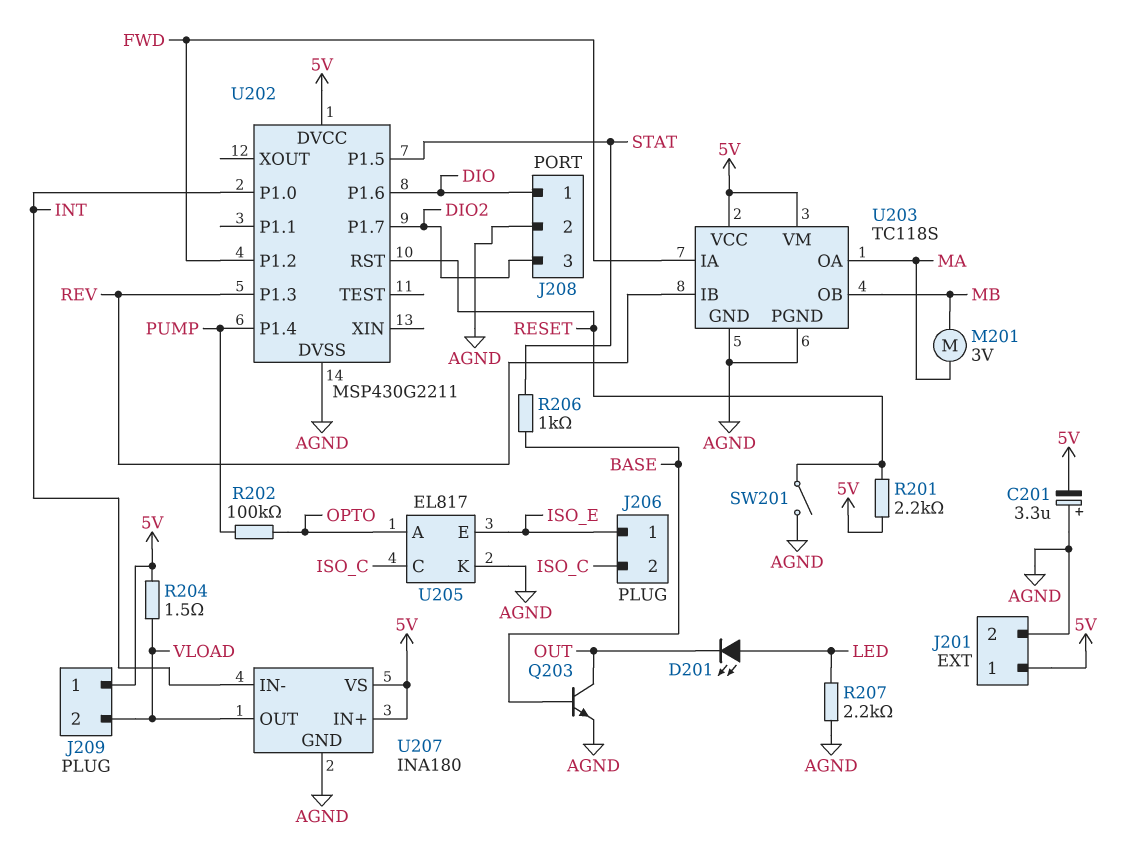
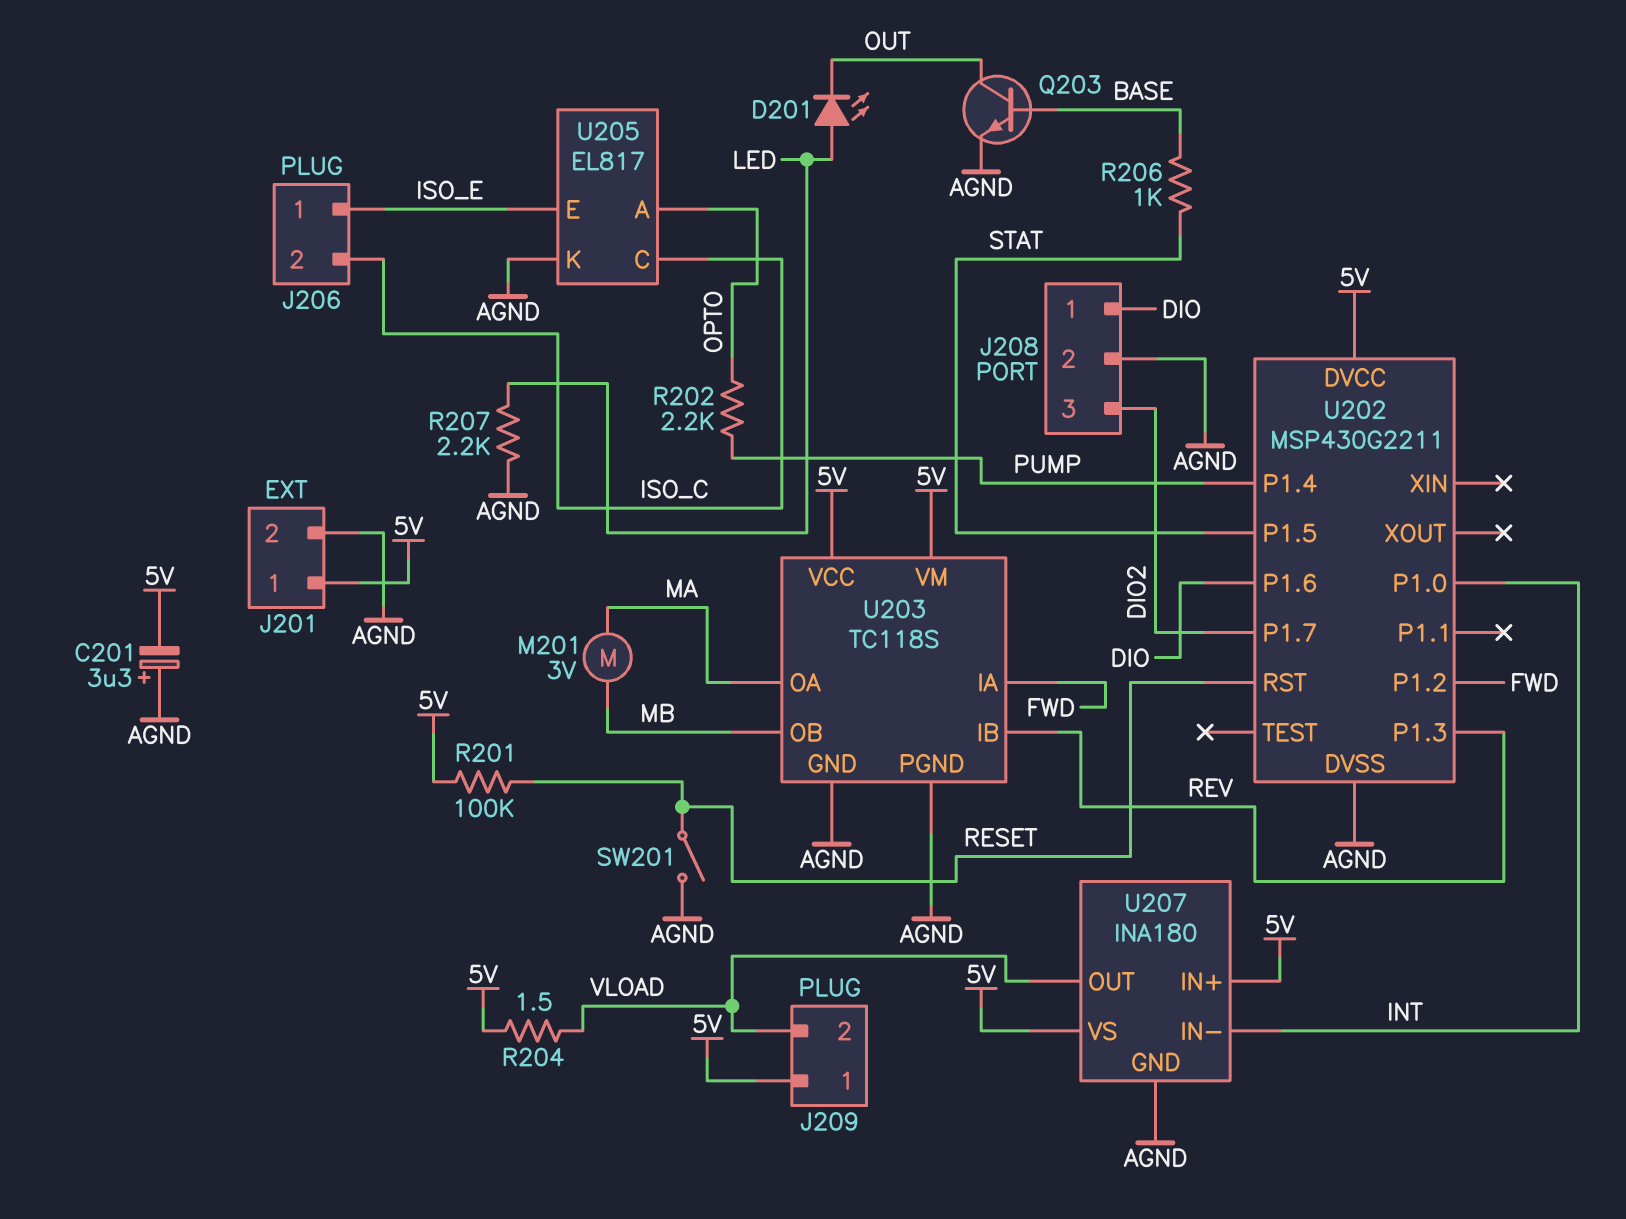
R201: 2.2k (5V, RESET) -> 100k (5V, RESET)
R202: 100k (OPTO, PUMP) -> 2.2k (OPTO, PUMP)

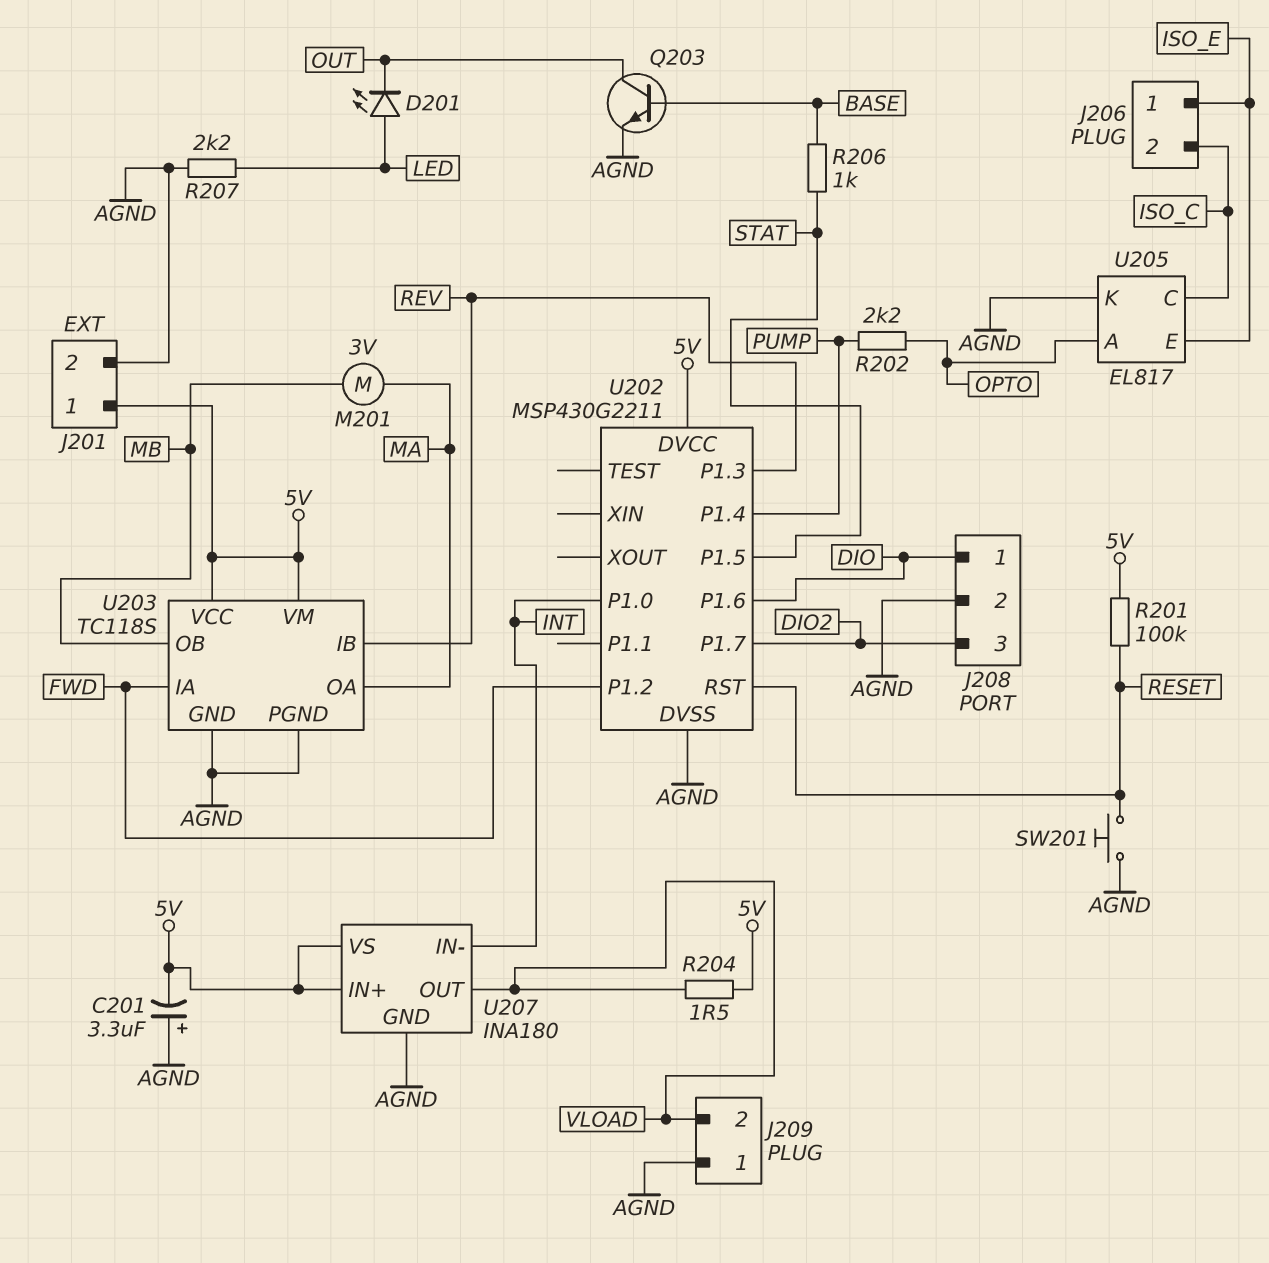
J209 pin 1: 5V -> AGND
SW201: switch (AGND, RESET) -> button (AGND, RESET)

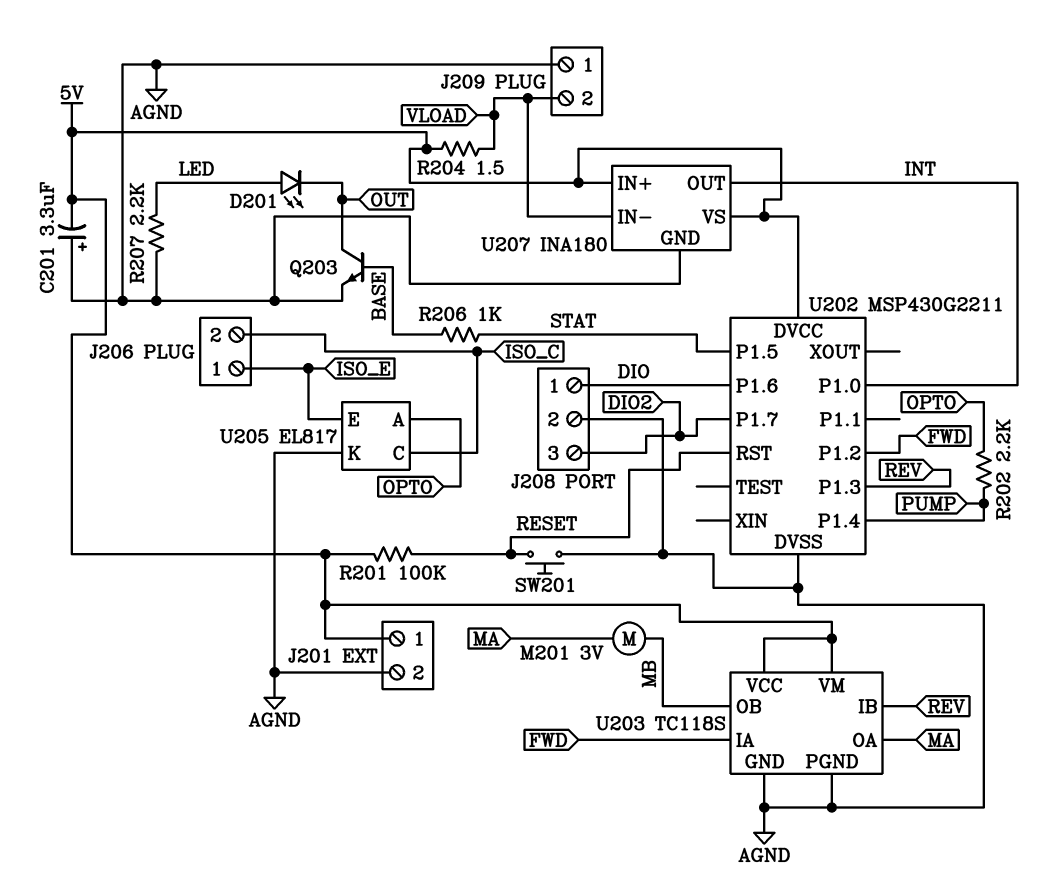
U207 pin IN-: INT -> VLOAD
U207 pin OUT: VLOAD -> INT

